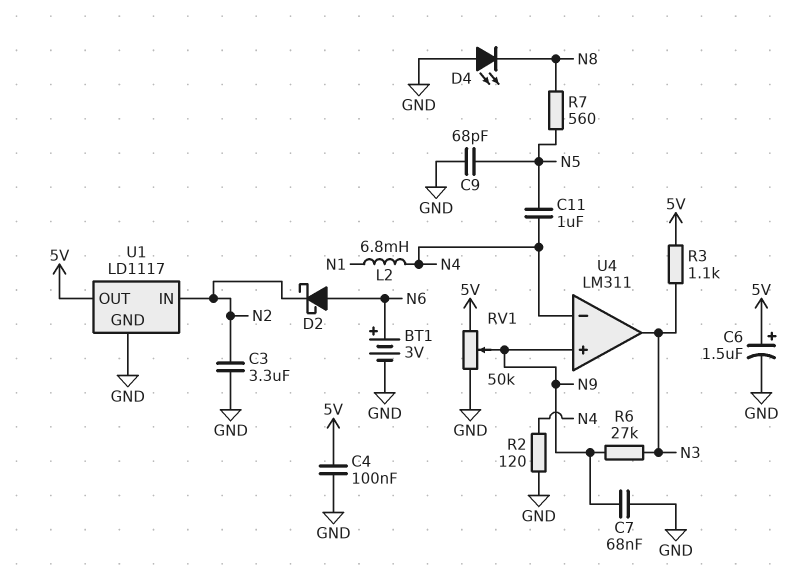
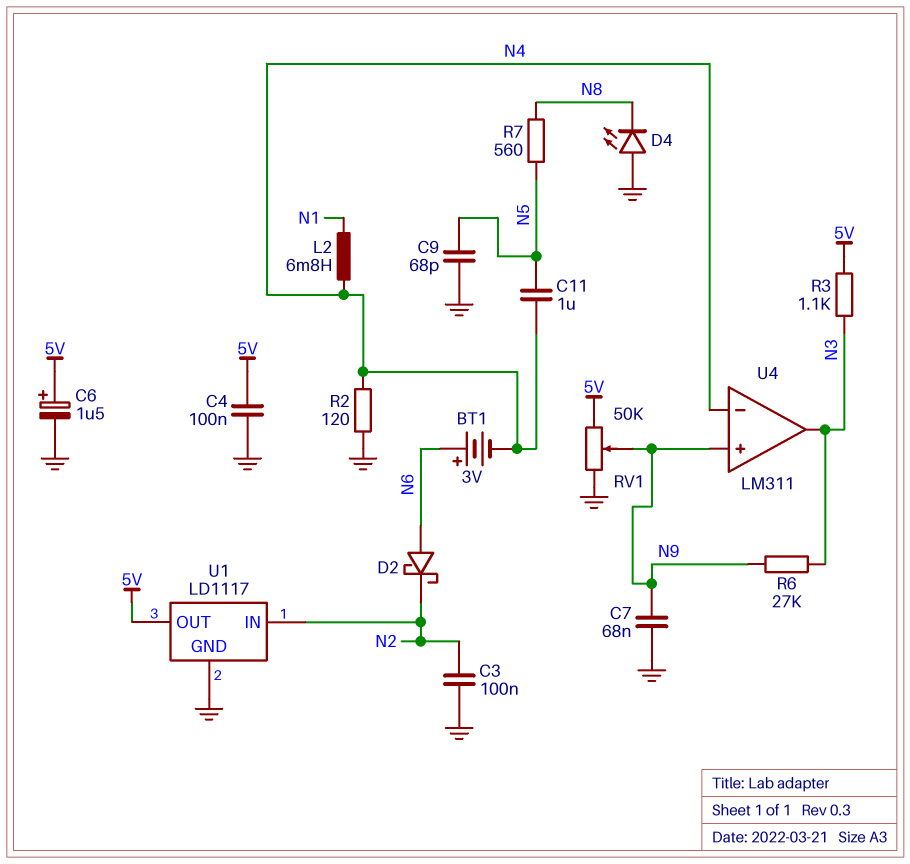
BT1: 3V (plus N6, minus GND) -> 3V (plus N6, minus N4)
C3: 3.3uF (GND, N2) -> 100nF (GND, N2)

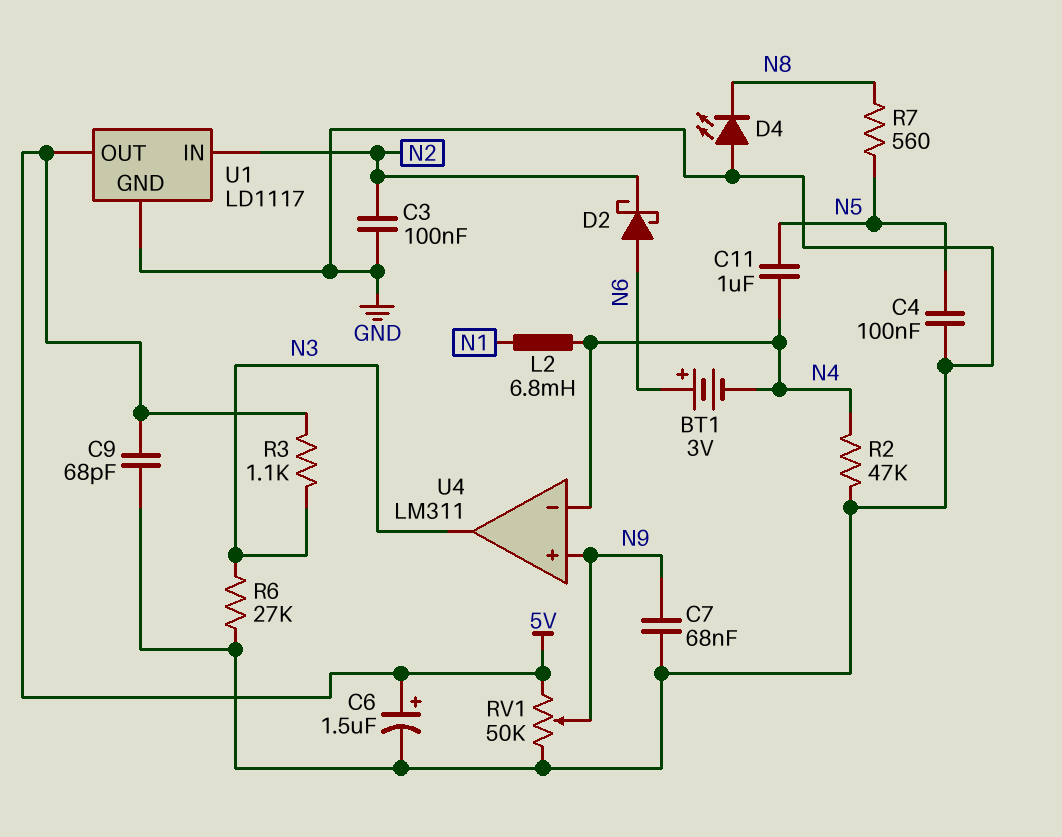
C4: 100nF (5V, GND) -> 100nF (GND, N5)
C9: 68pF (GND, N5) -> 68pF (5V, GND)
R2: 120 (GND, N4) -> 47k (GND, N4)
R6: 27k (N3, N9) -> 27k (GND, N3)

